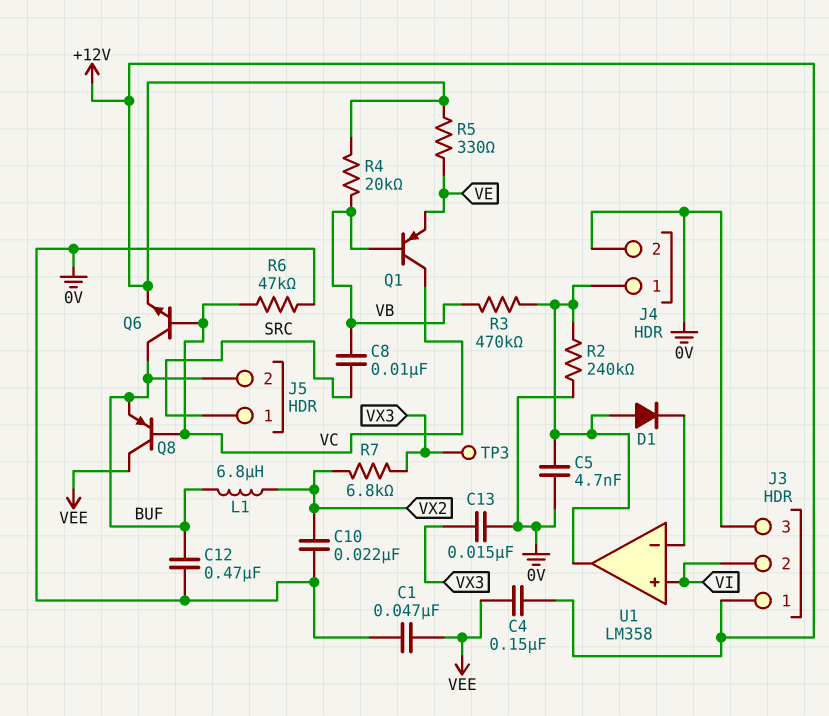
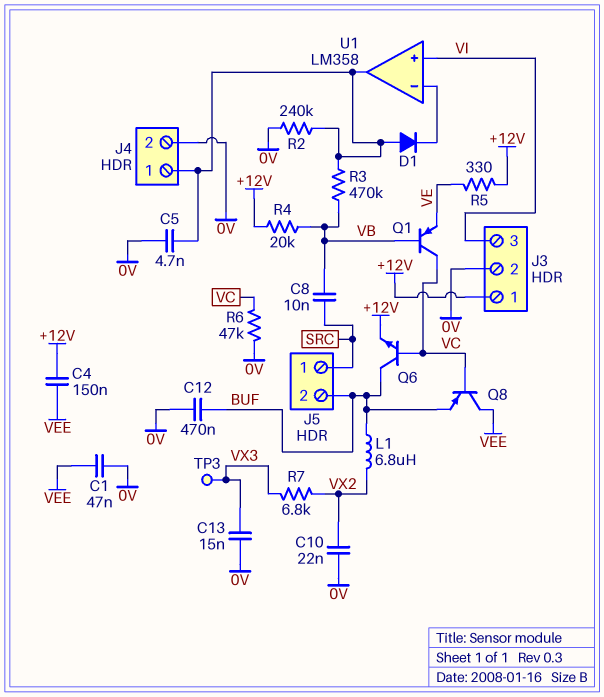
J3 pin 2: VI -> 0V
J3 pin 3: 0V -> VI

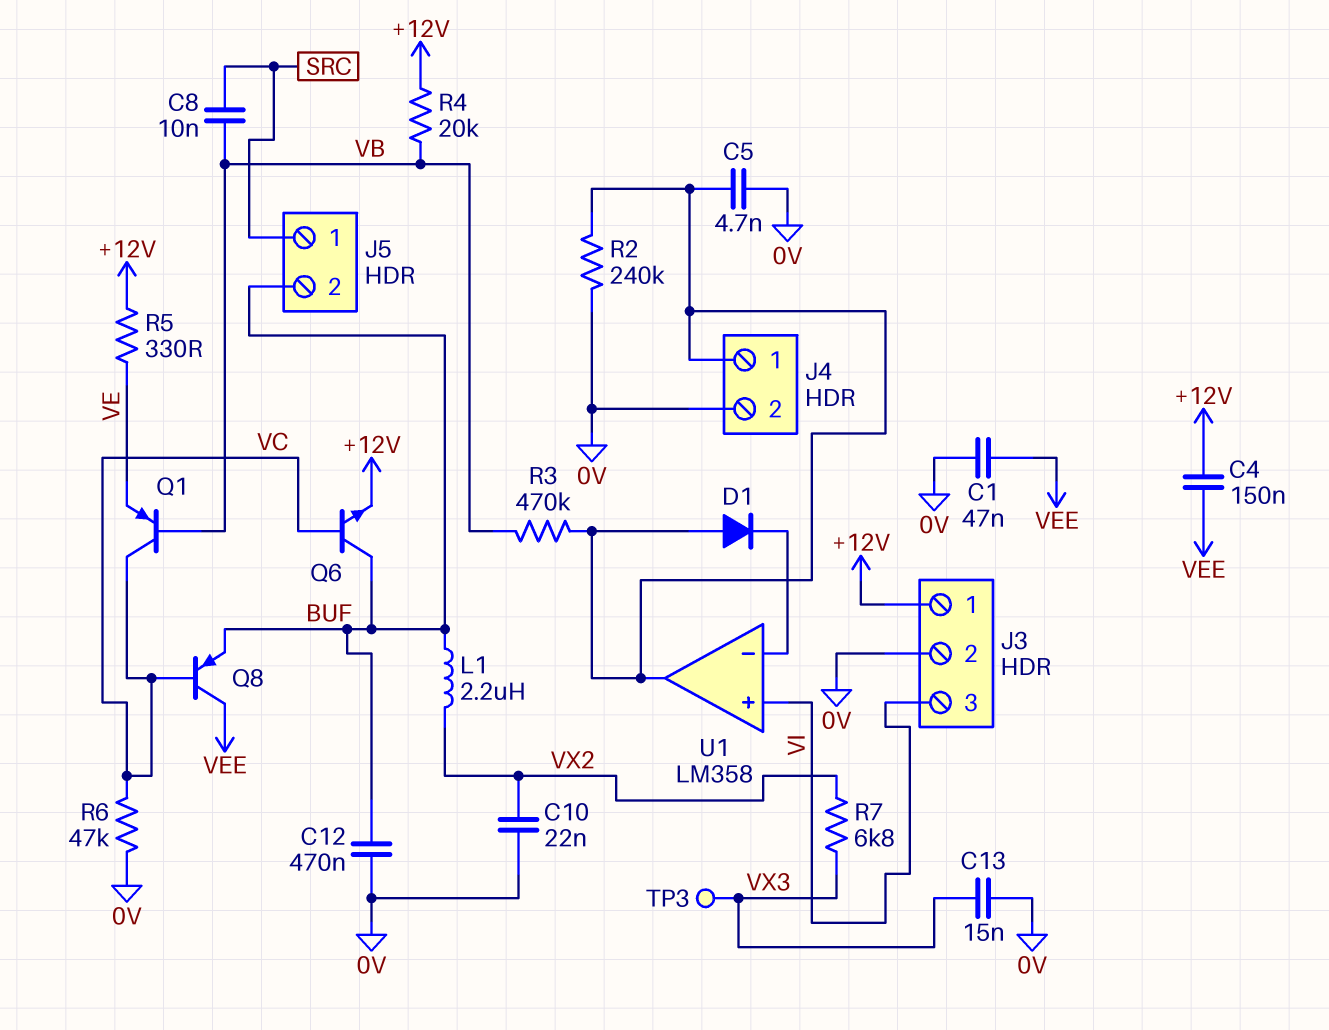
L1: 6.8uH (BUF, VX2) -> 2.2uH (BUF, VX2)

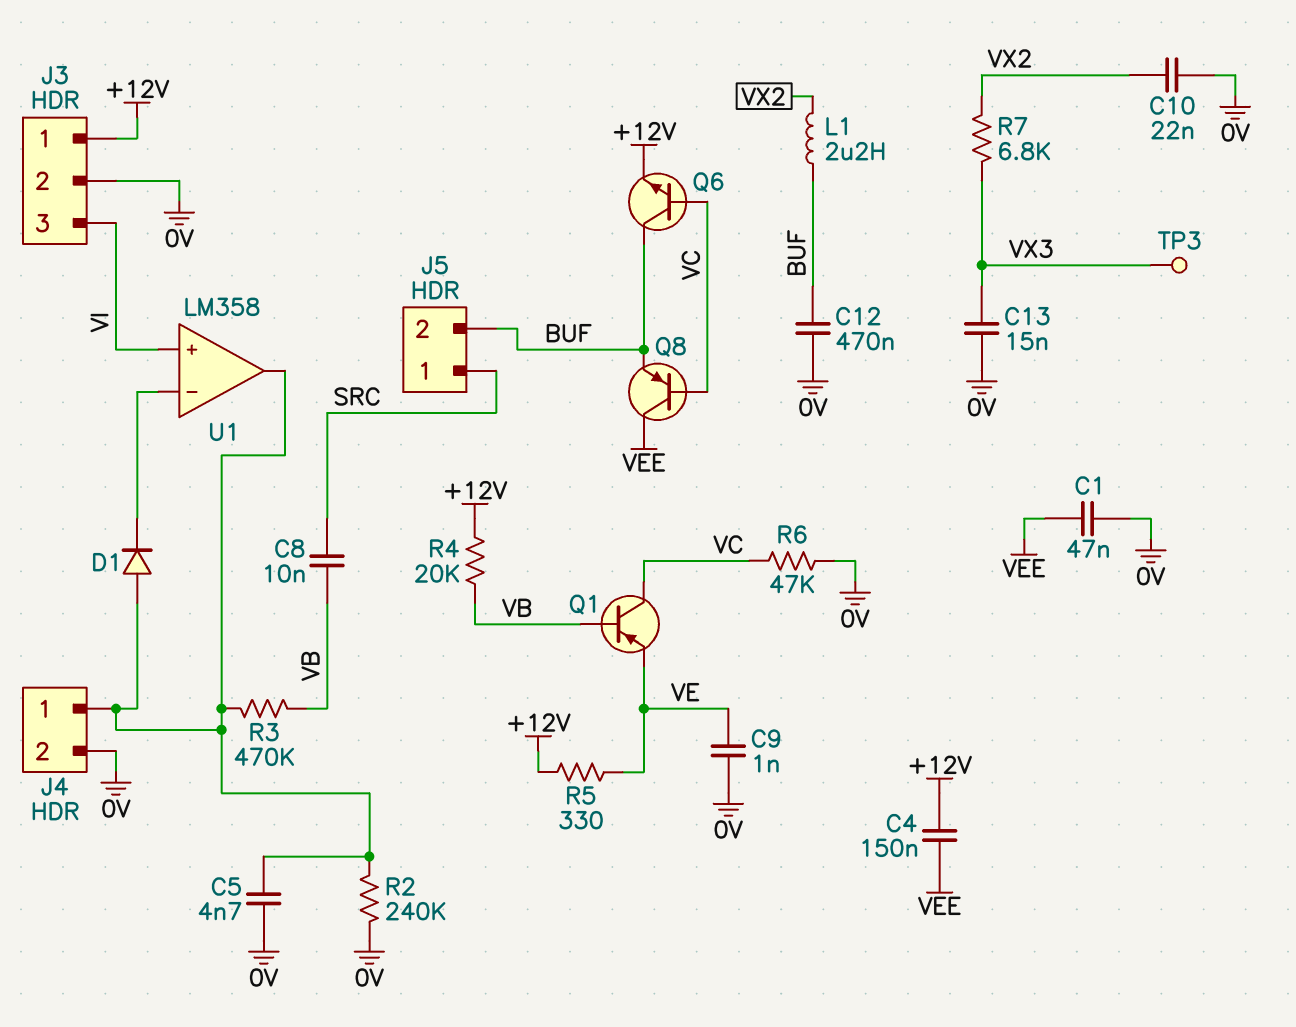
C9: none -> 1nF (0V, VE)

